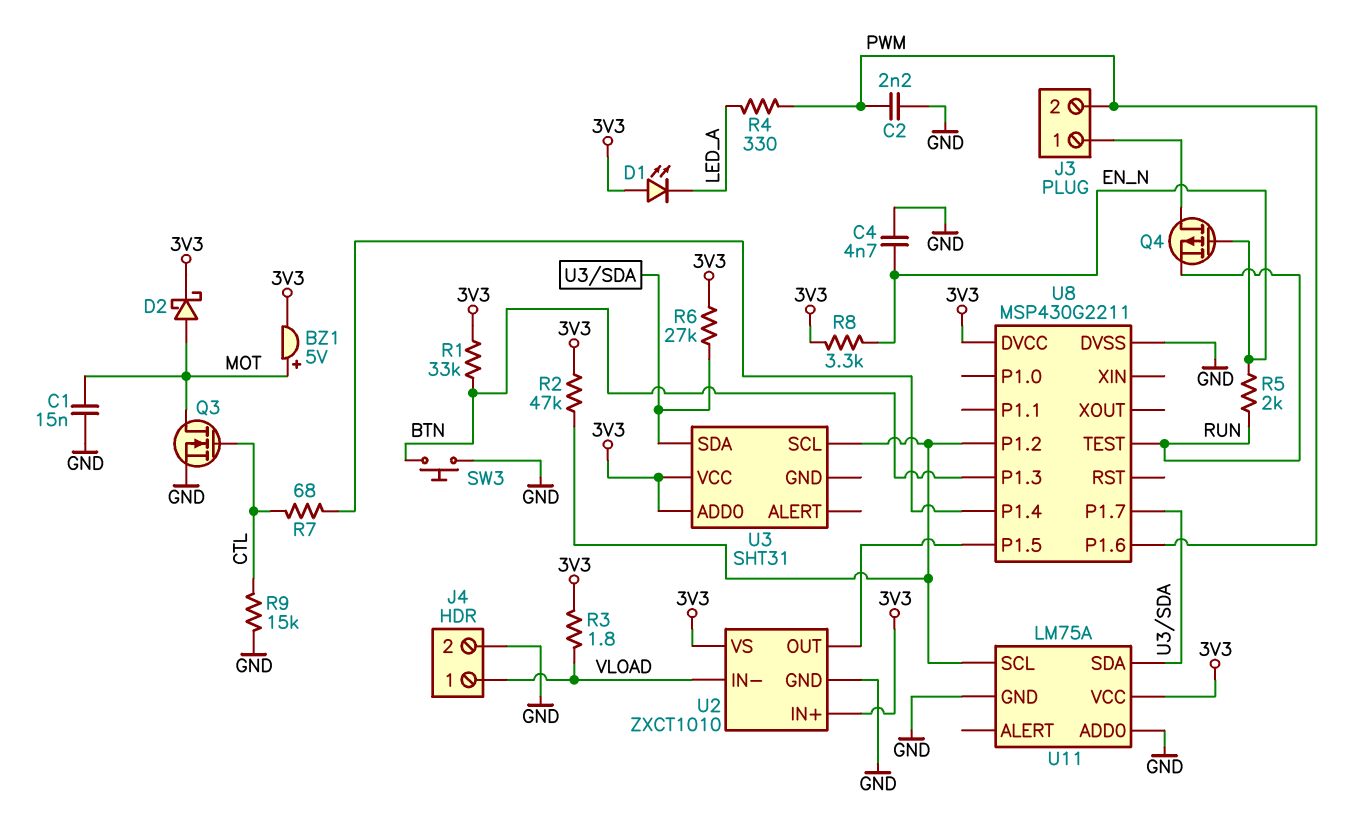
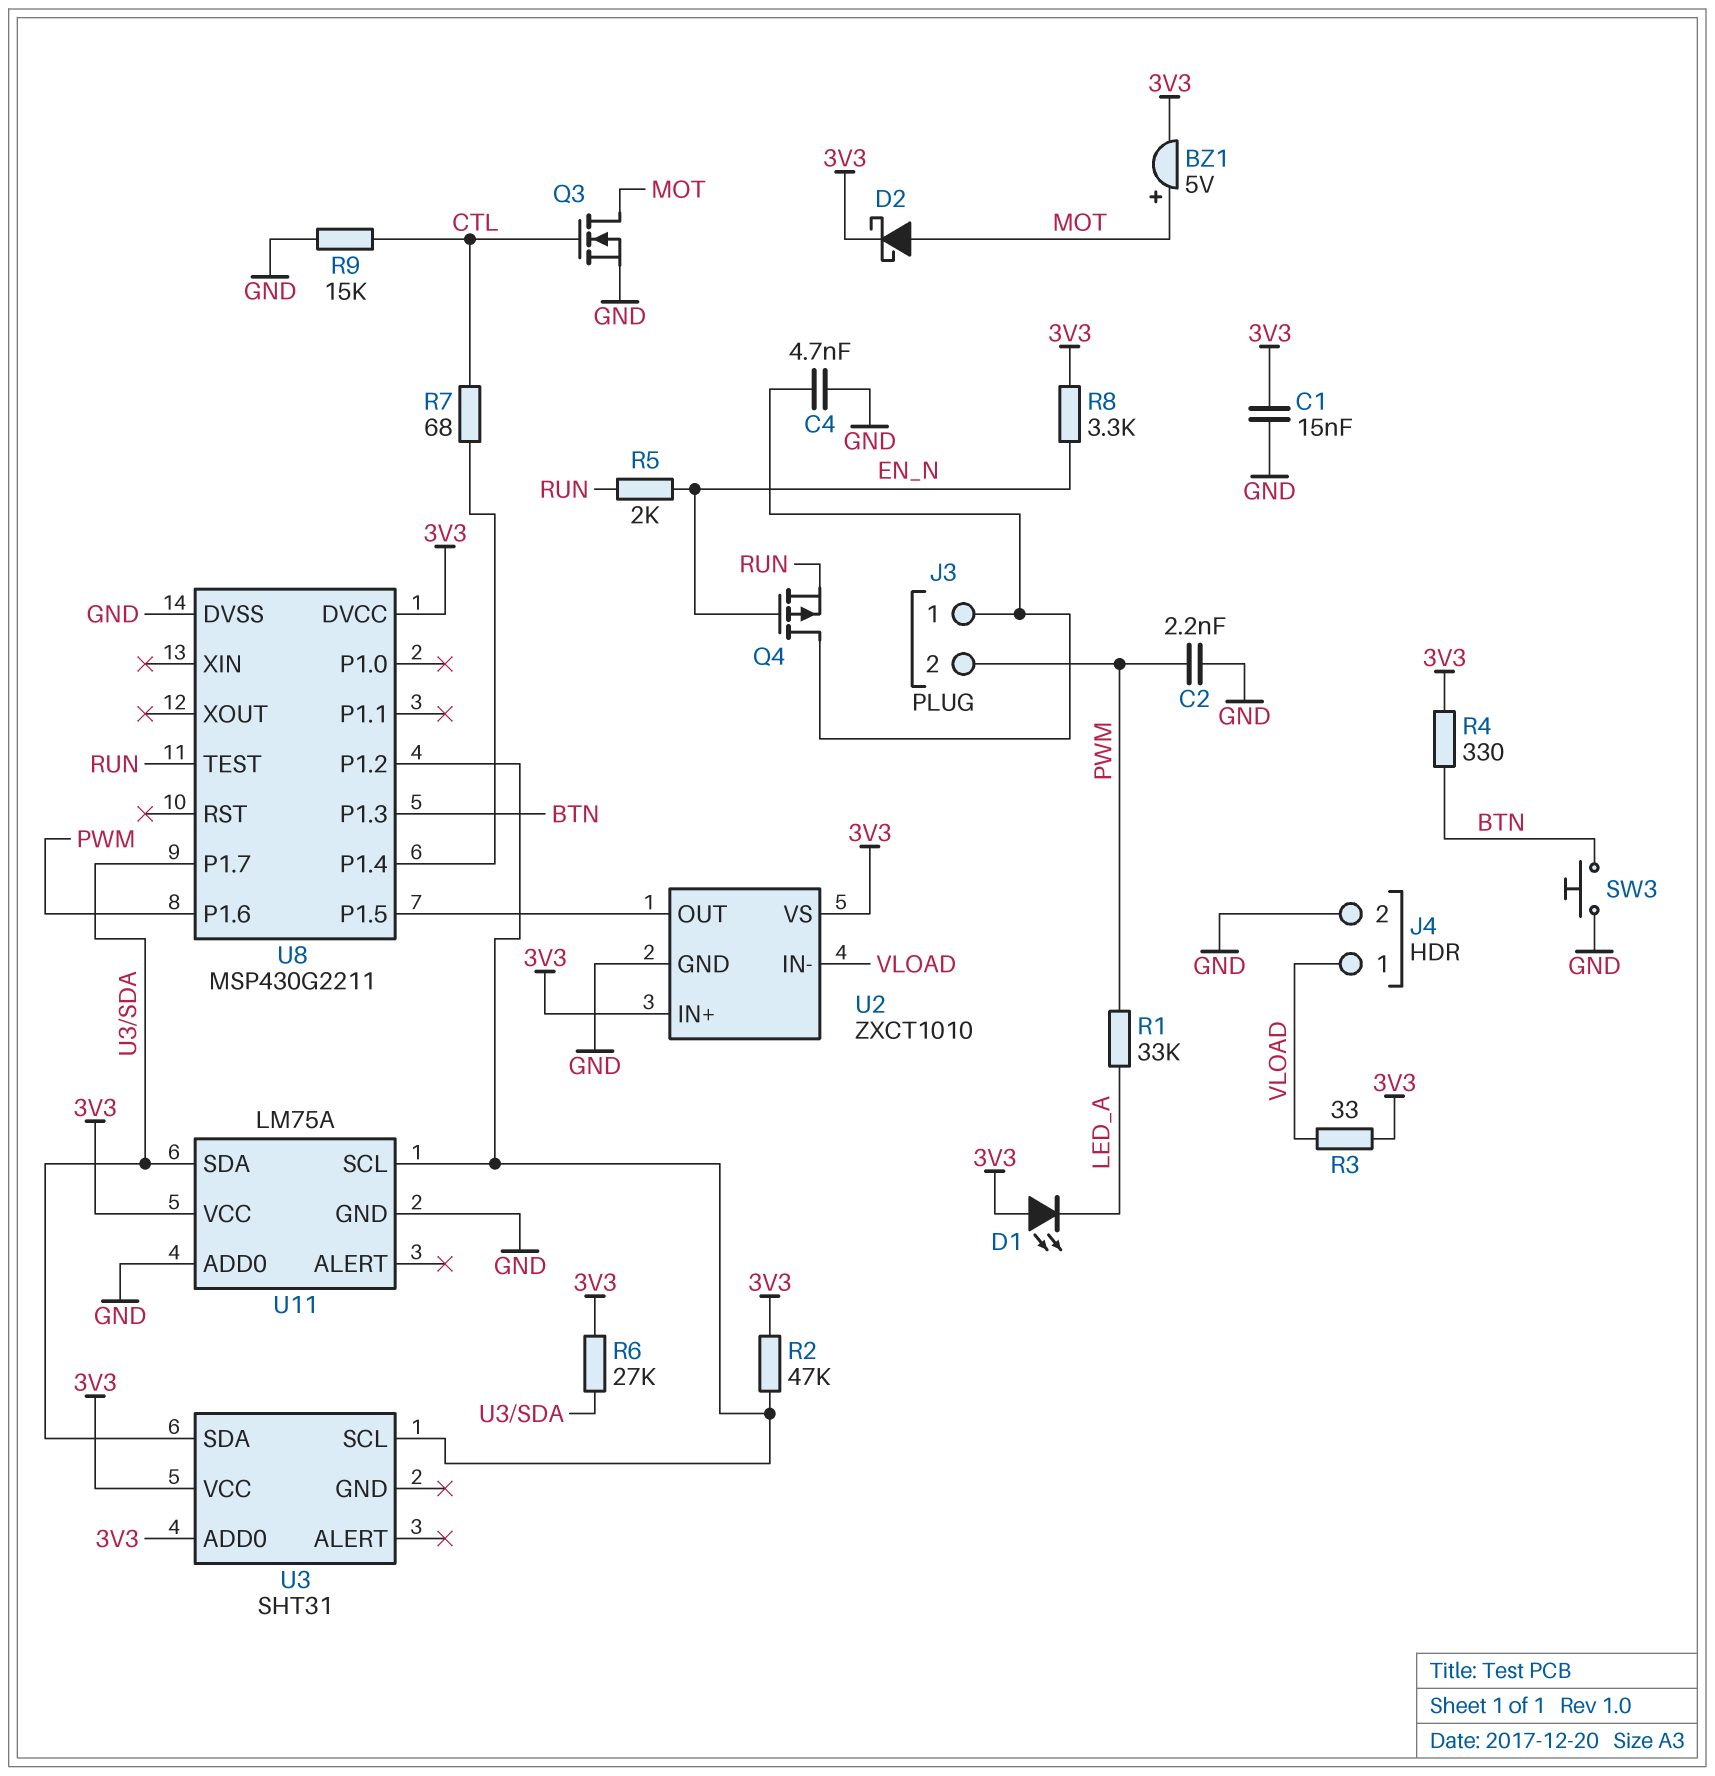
C1: 15nF (GND, MOT) -> 15nF (3V3, GND)
C4: 4.7nF (EN_N, GND) -> 4.7nF (GND, J3/1)
R1: 33k (3V3, BTN) -> 33k (LED_A, PWM)
R3: 1.8 (3V3, VLOAD) -> 33 (3V3, VLOAD)
R4: 330 (LED_A, PWM) -> 330 (3V3, BTN)

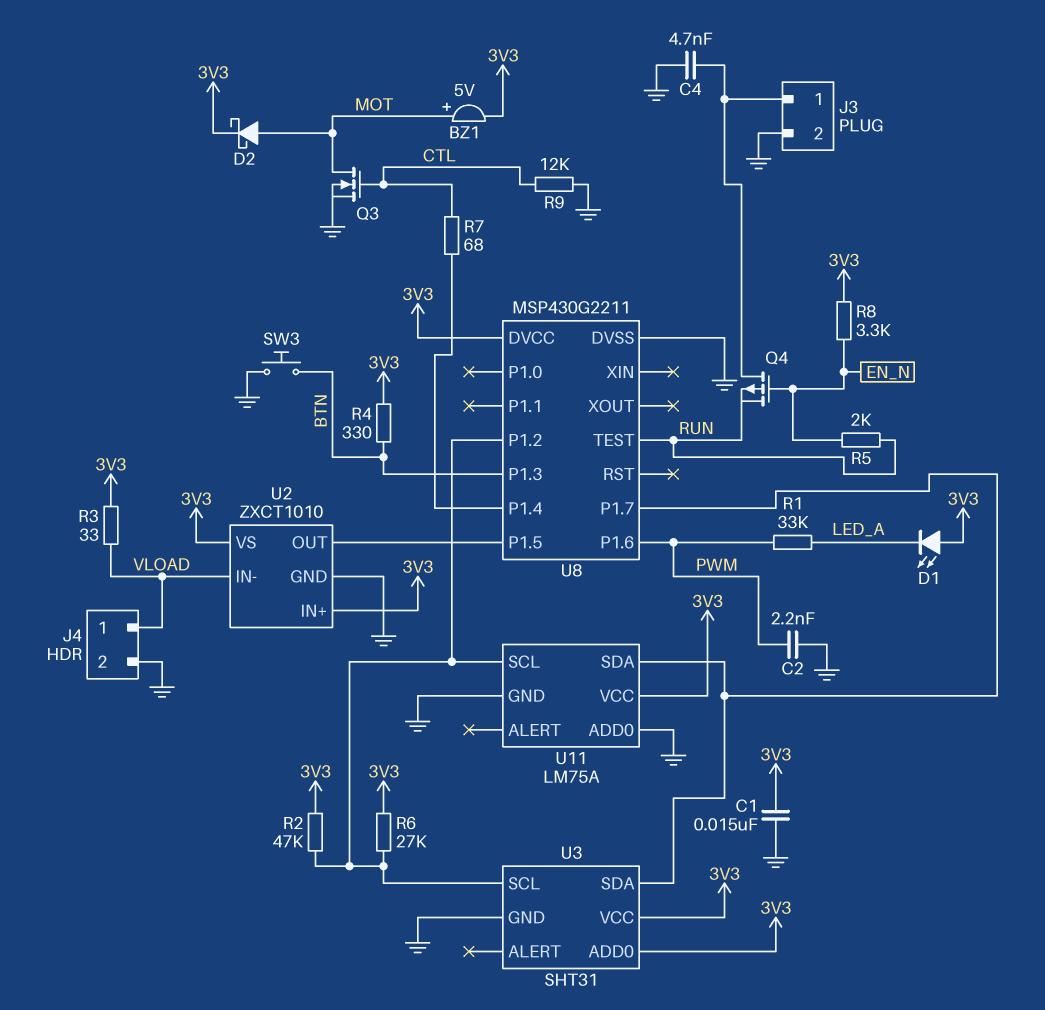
J3 pin 2: PWM -> GND
R6: 27k (3V3, U3/SDA) -> 27k (3V3, U3/SCL)
R9: 15k (CTL, GND) -> 12k (CTL, GND)
U3 pin GND: none -> GND

